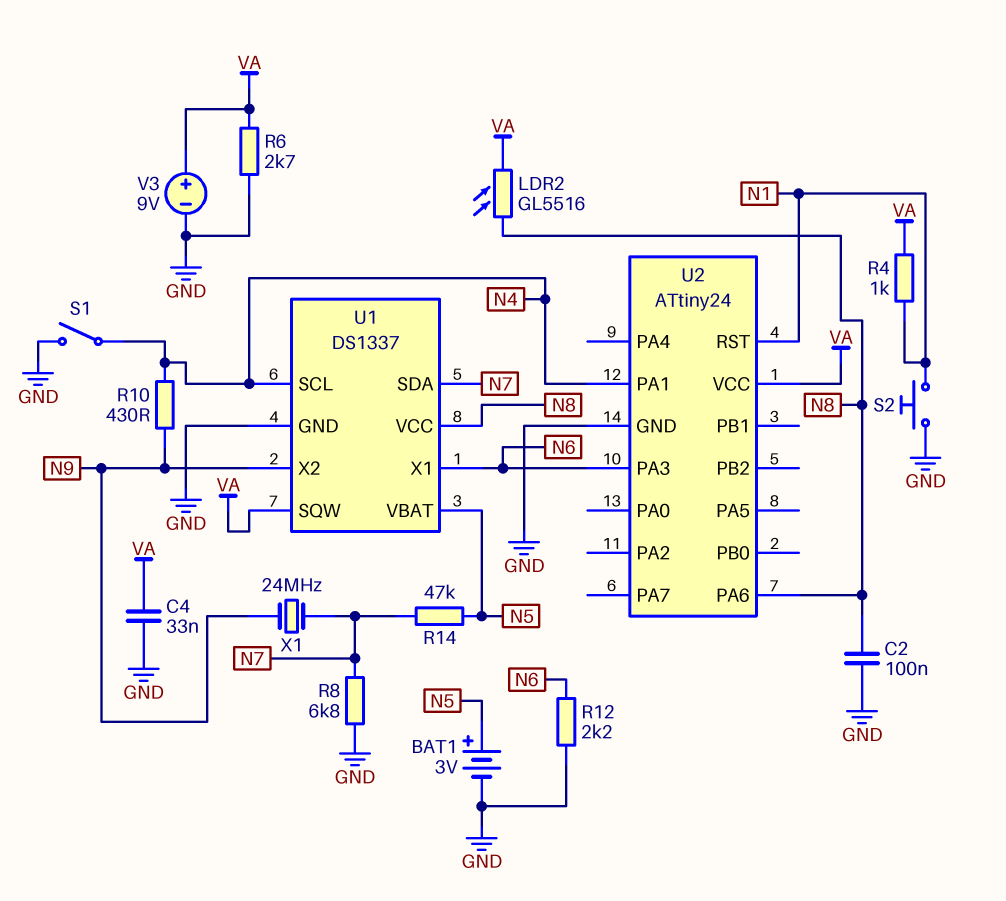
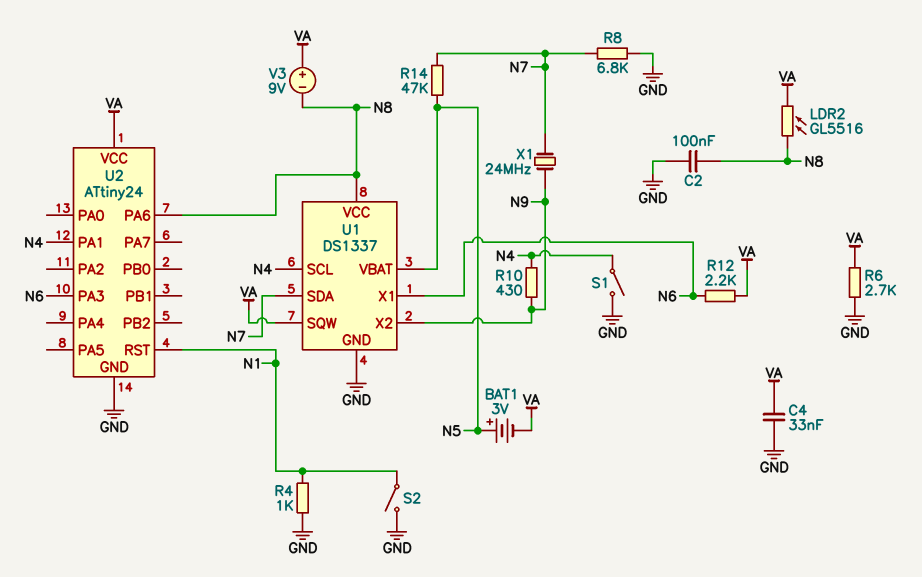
BAT1: 3V (plus N5, minus GND) -> 3V (plus N5, minus VA)
R4: 1k (N1, VA) -> 1k (GND, N1)
R12: 2.2k (GND, N6) -> 2.2k (N6, VA)
S2: button (GND, N1) -> switch (GND, N1)
V3: 9V (plus VA, minus GND) -> 9V (plus VA, minus N8)

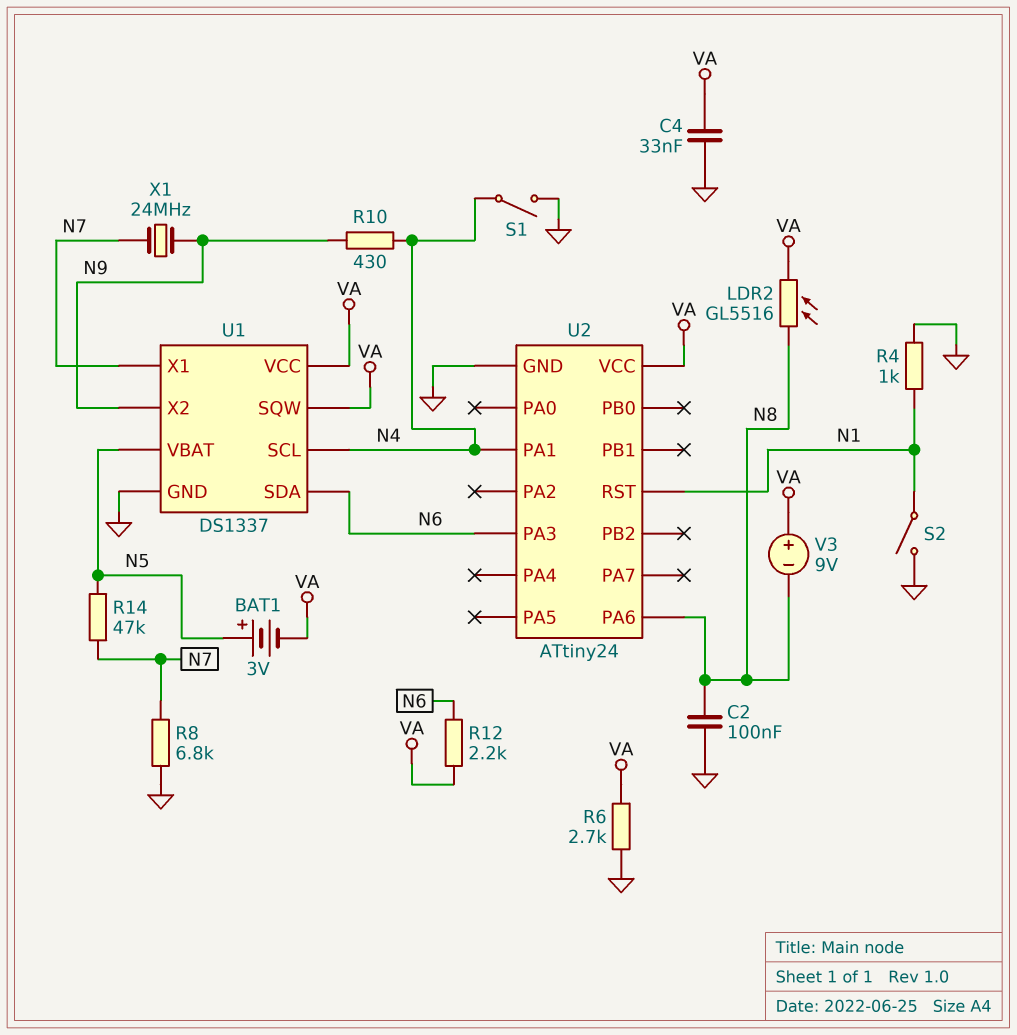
U1 pin SDA: N7 -> N6
U1 pin VCC: N8 -> VA
U1 pin X1: N6 -> N7

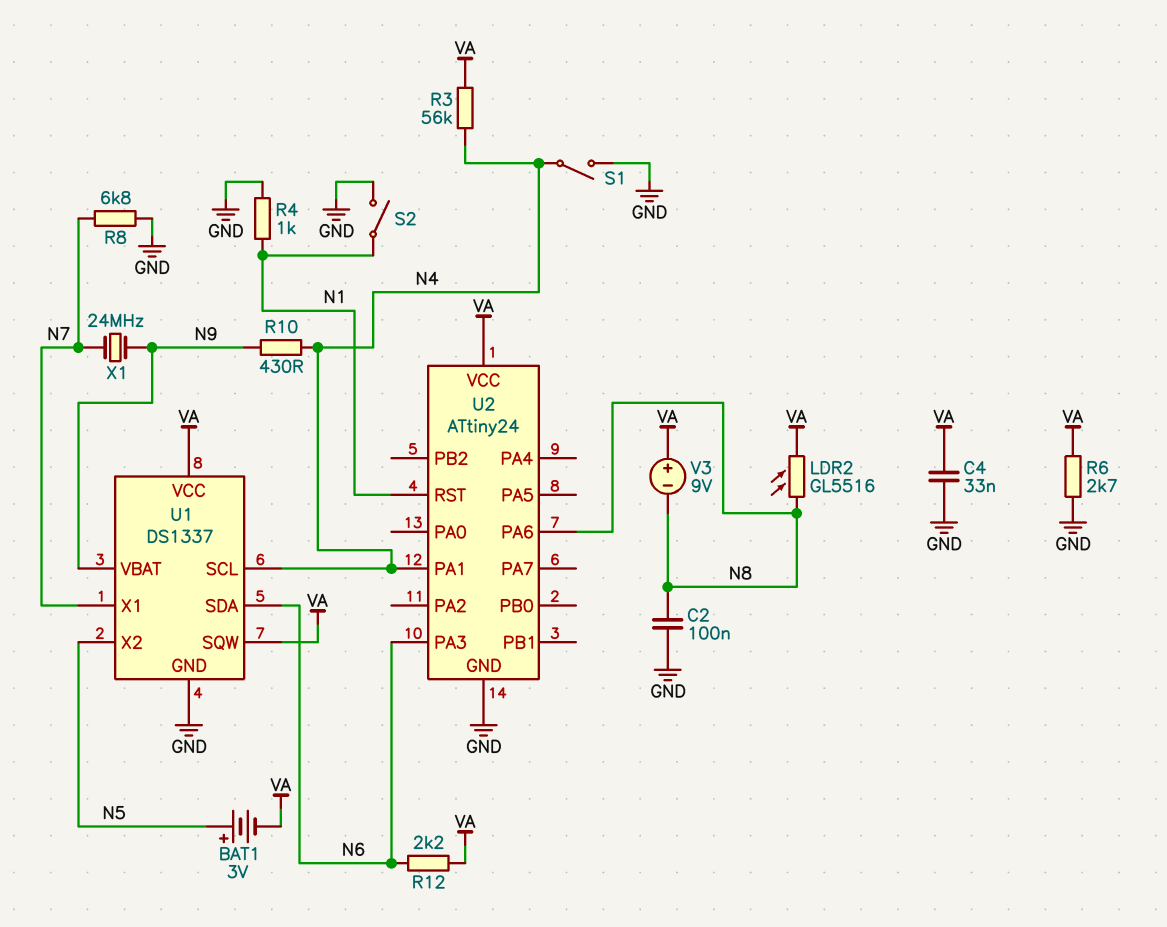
R3: none -> 56k (N4, VA)
R14: 47k (N5, N7) -> none
U1 pin VBAT: N5 -> N9
U1 pin X2: N9 -> N5

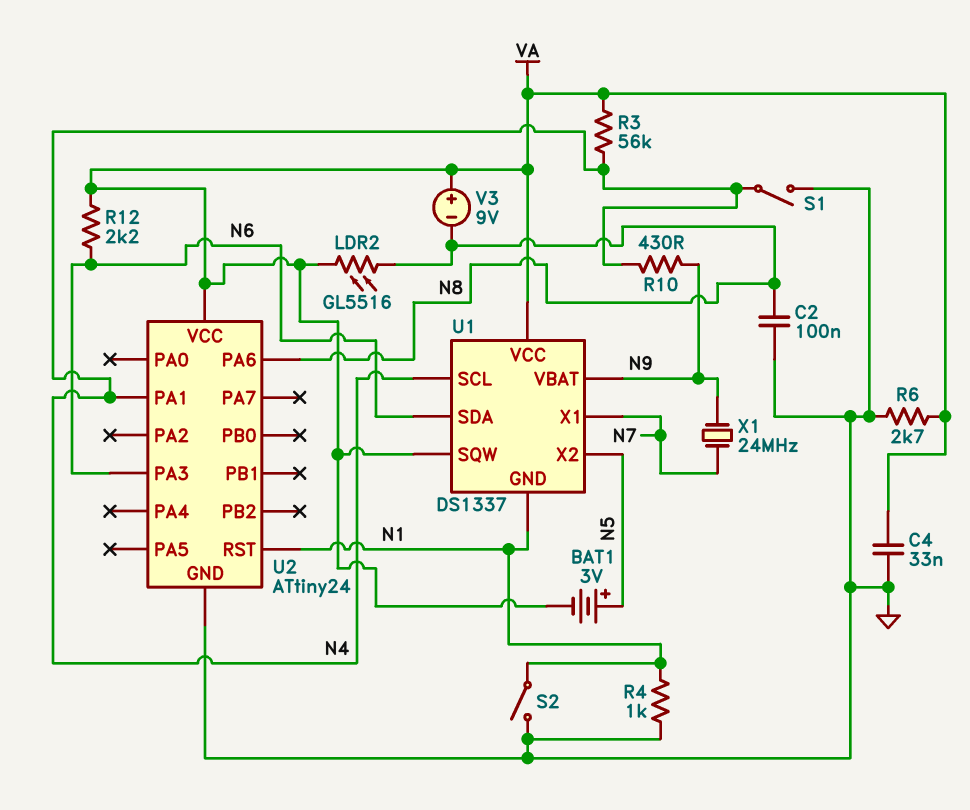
R8: 6.8k (GND, N7) -> none
U1 pin GND: GND -> N1

